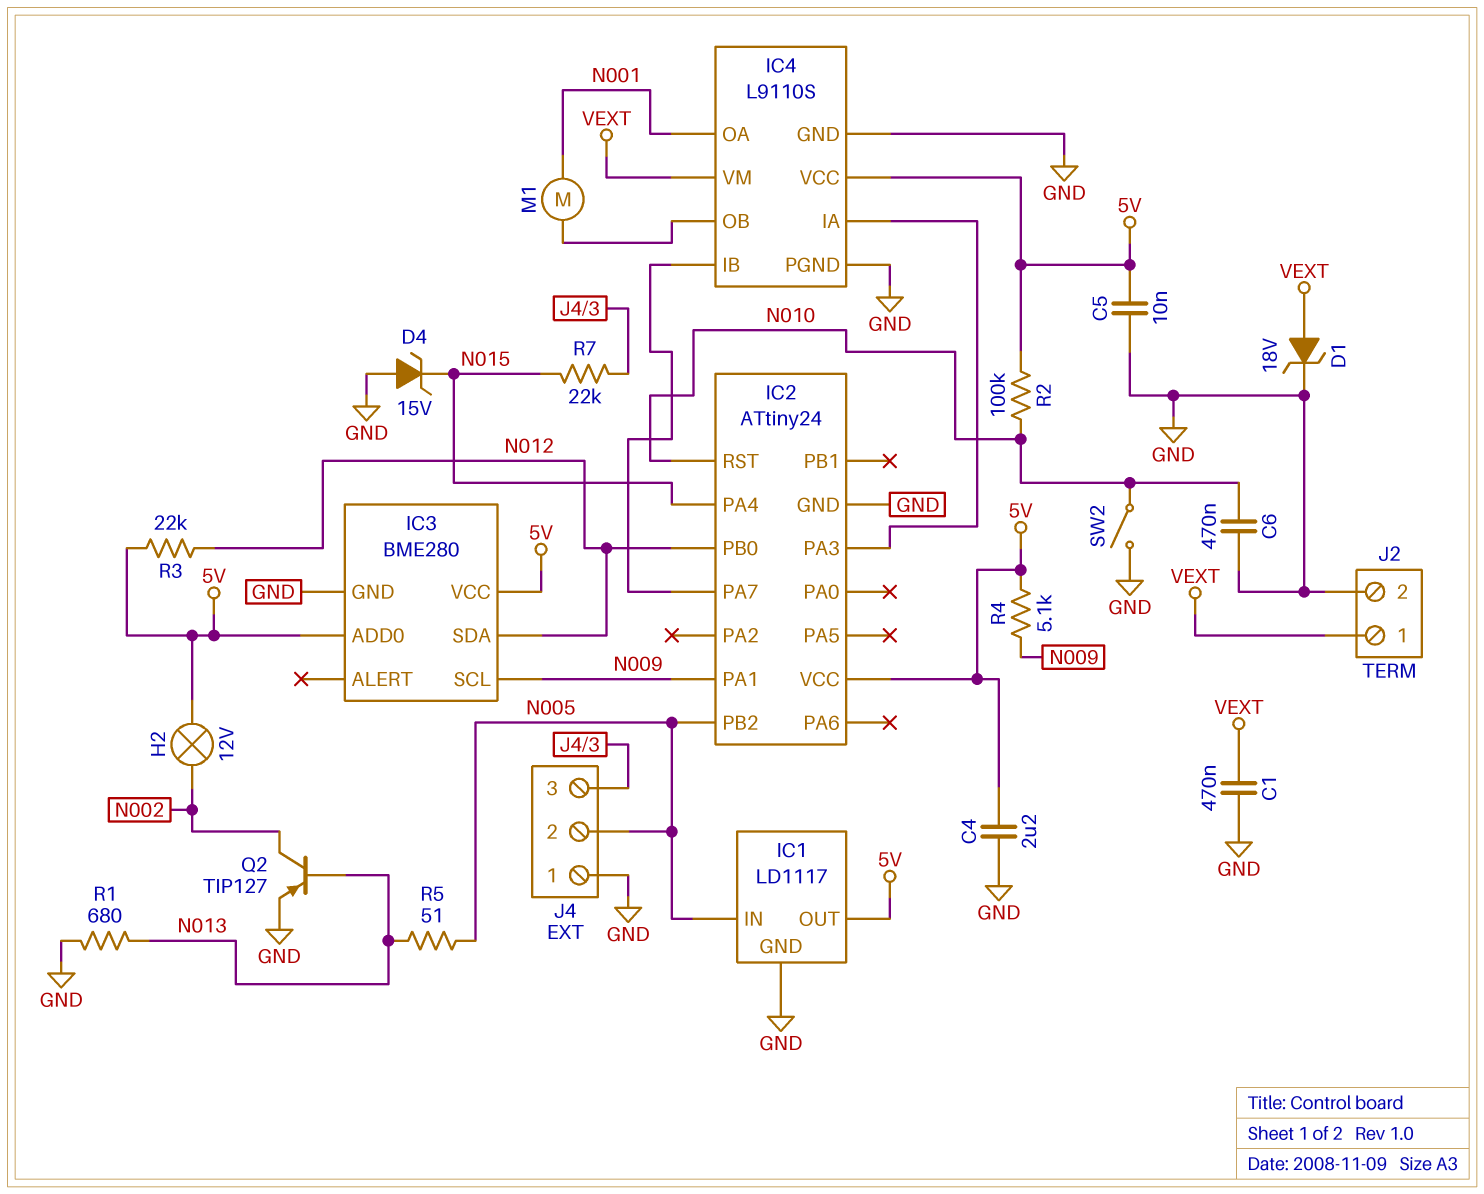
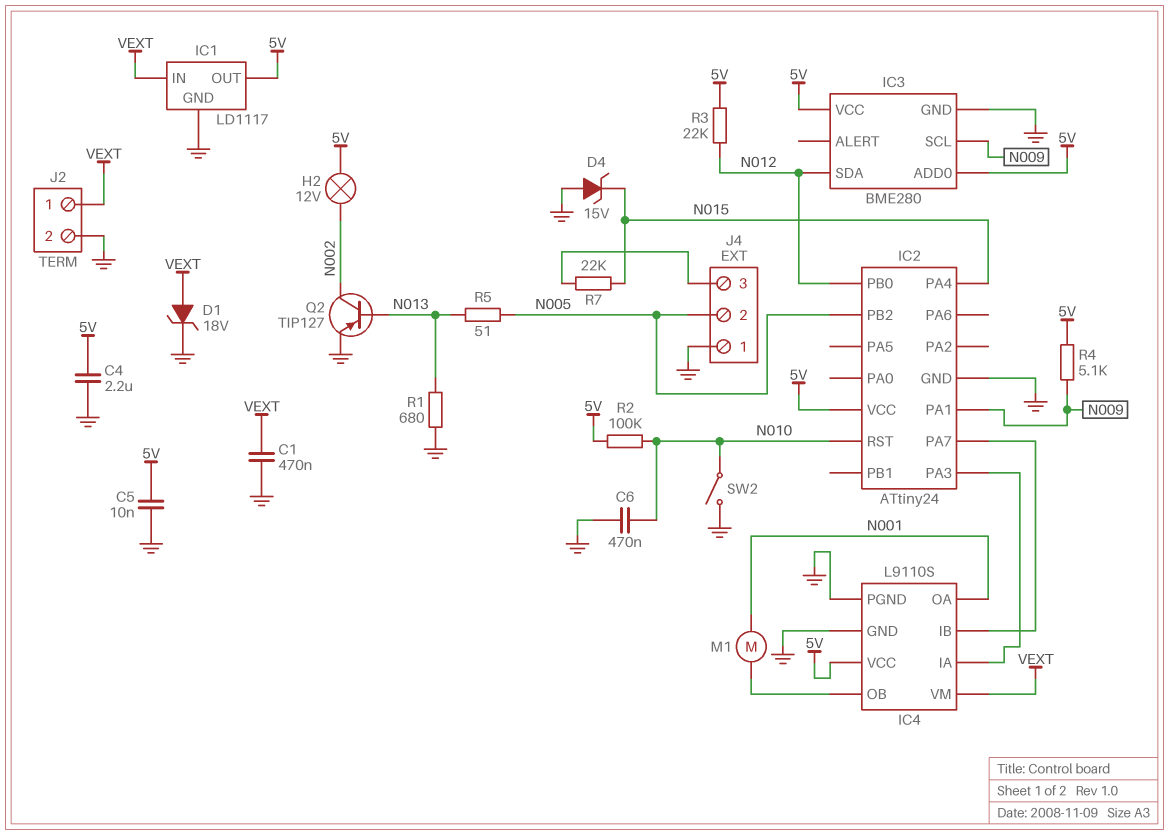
IC1 pin IN: N005 -> VEXT

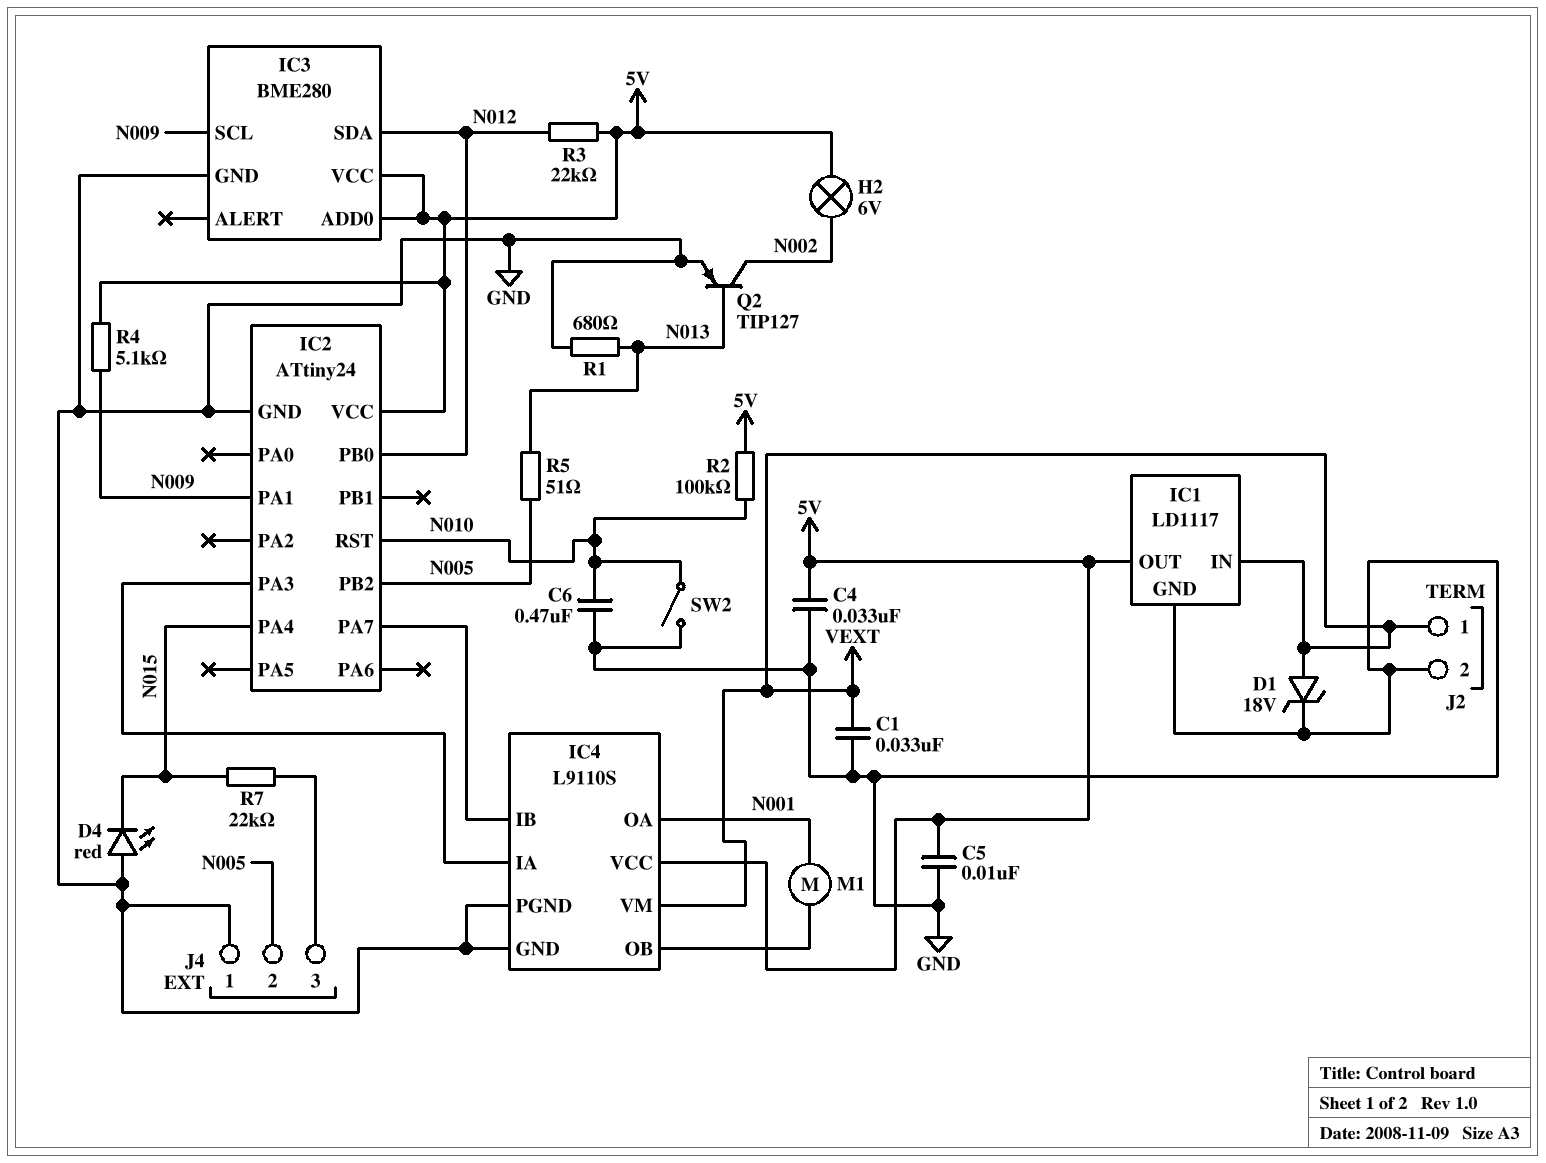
C1: 470nF (GND, VEXT) -> 33nF (GND, VEXT)
C4: 2.2uF (5V, GND) -> 33nF (5V, GND)
D4: zener 15V (A GND, K N015) -> LED red (A GND, K N015)
H2: lamp 12V (5V, N002) -> lamp 6V (5V, N002)

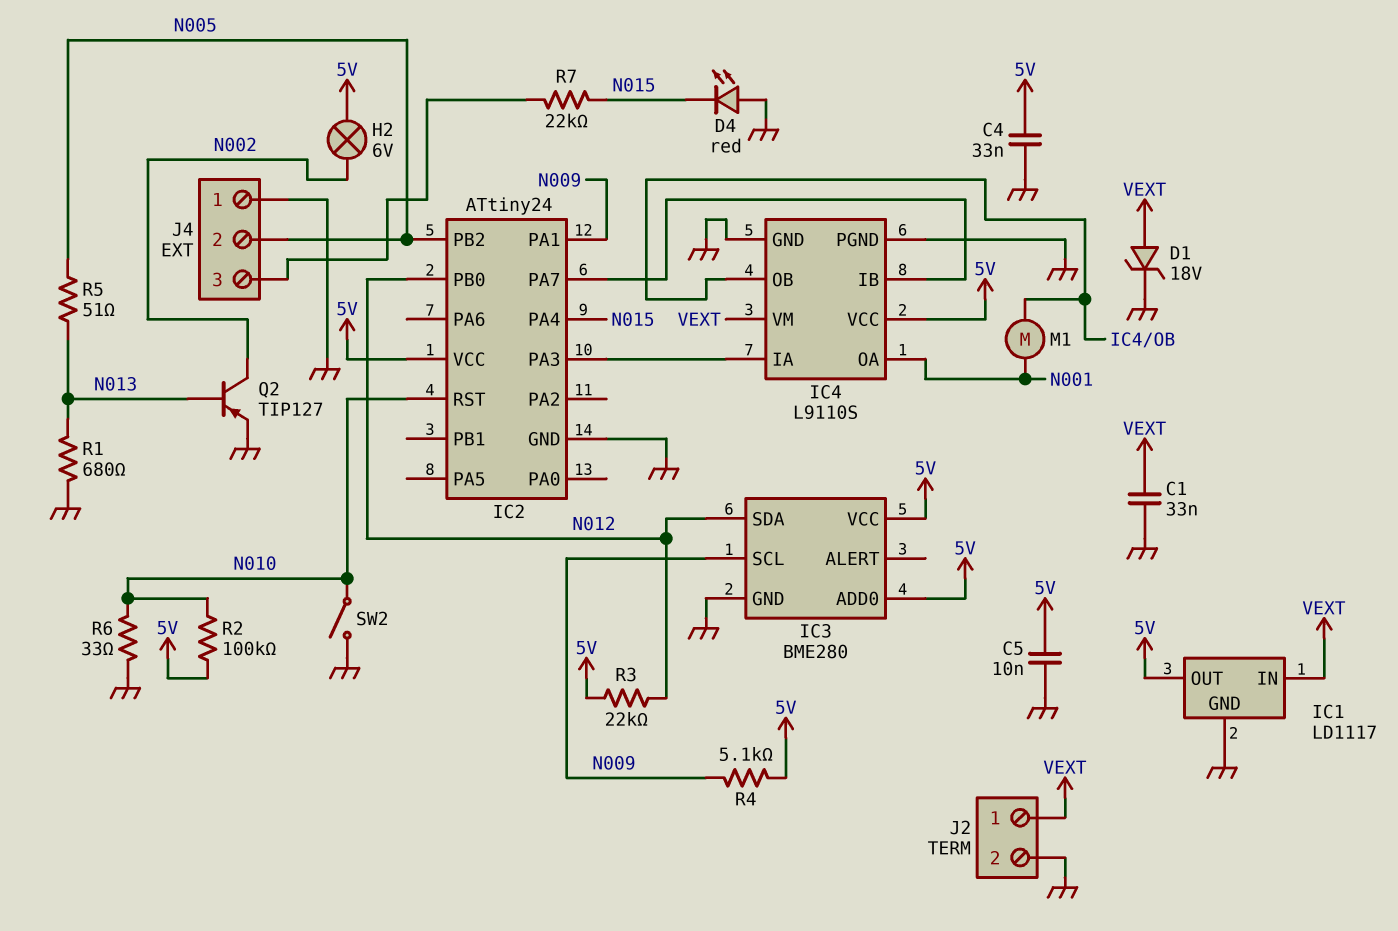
C6: 470nF (GND, N010) -> none
R6: none -> 33 (GND, N010)

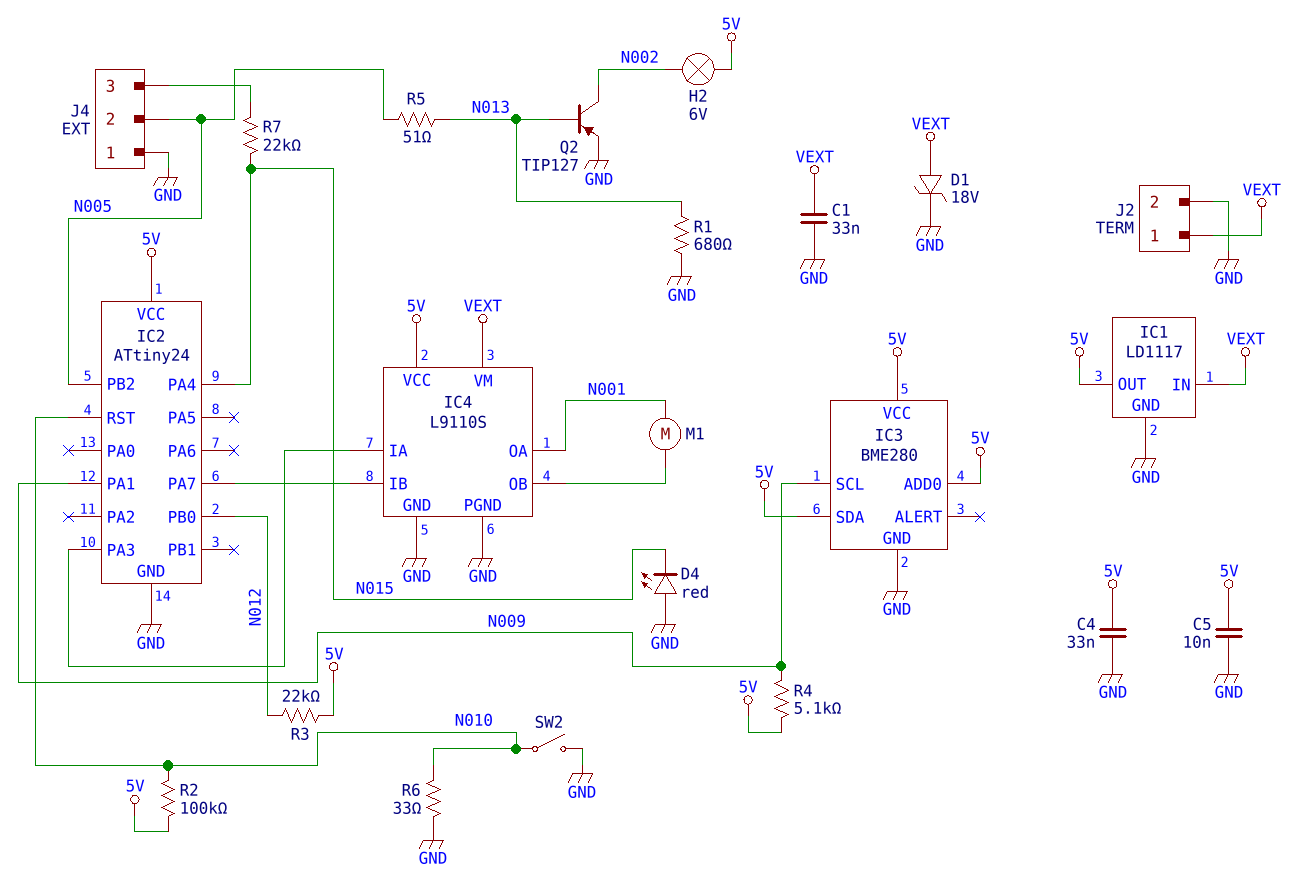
IC3 pin SDA: N012 -> 5V

